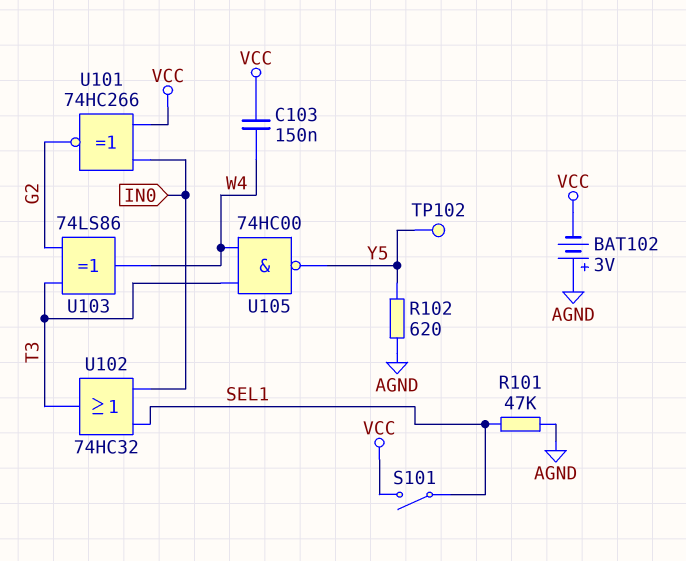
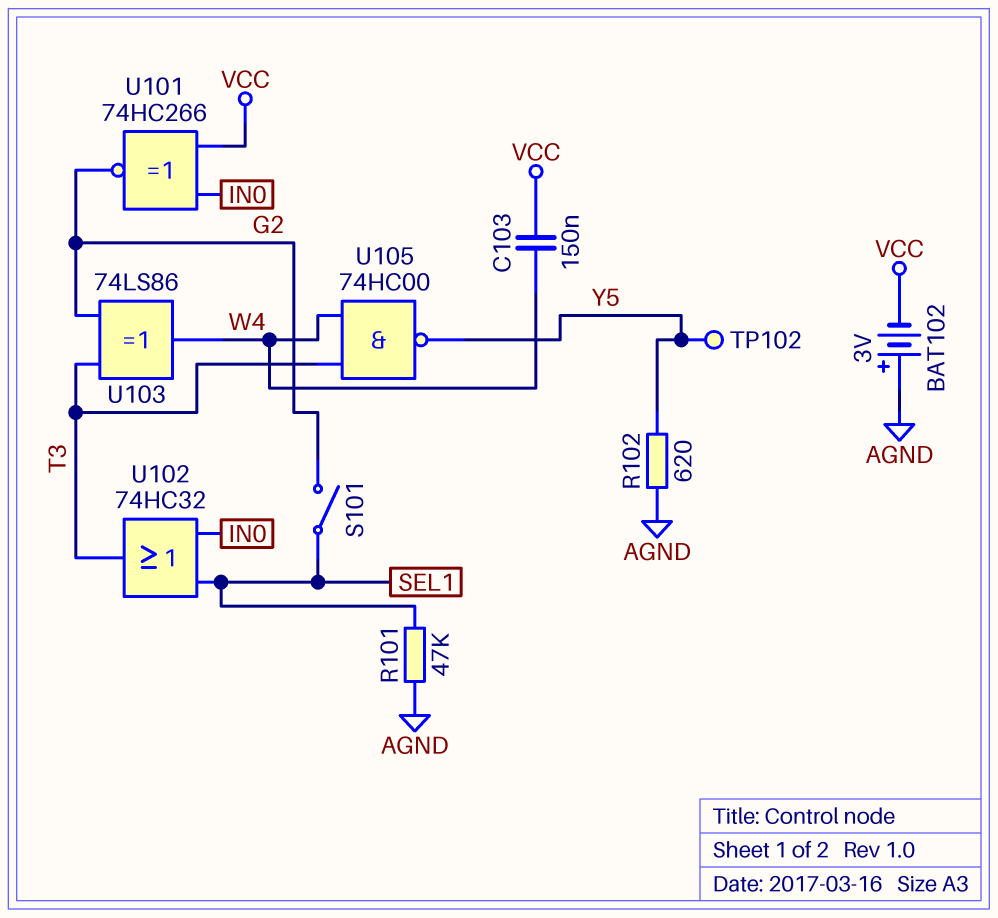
S101: switch (SEL1, VCC) -> switch (G2, SEL1)

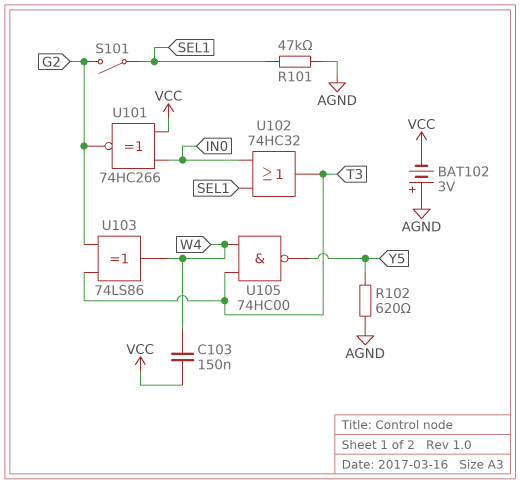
TP102: test point (Y5) -> none

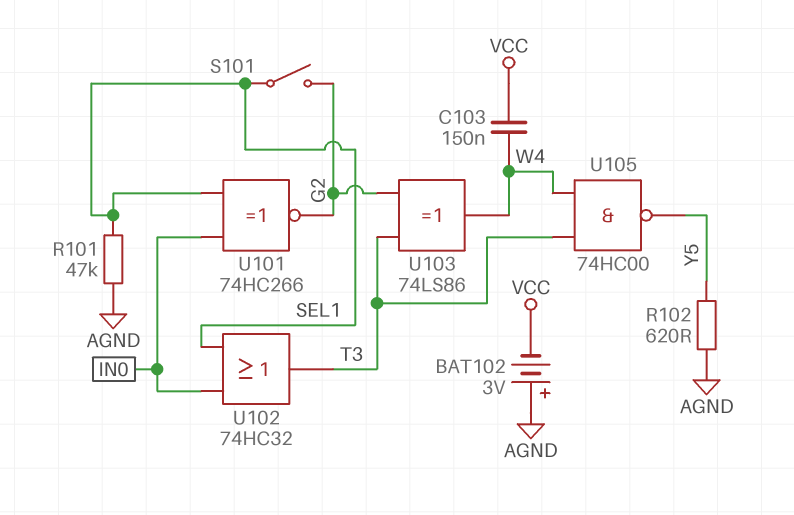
U101: XNOR 74HC266 (in IN0, in VCC, out G2) -> XNOR 74HC266 (in IN0, in SEL1, out G2)

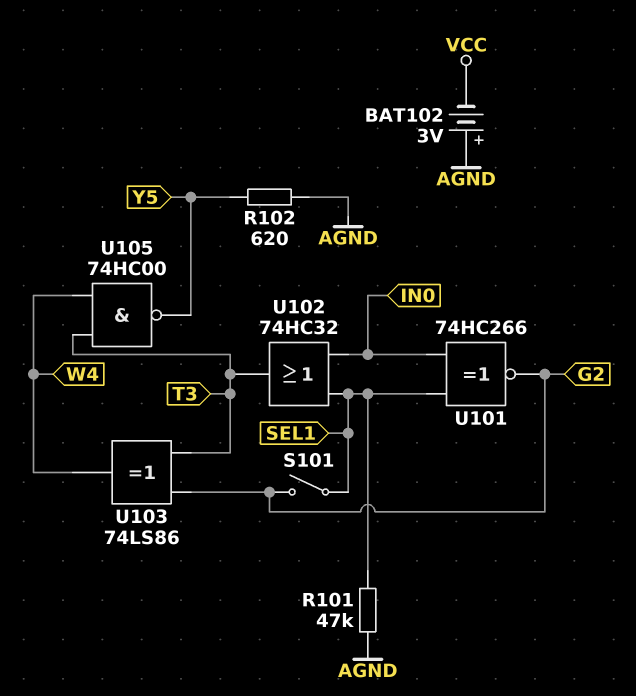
C103: 150nF (VCC, W4) -> none

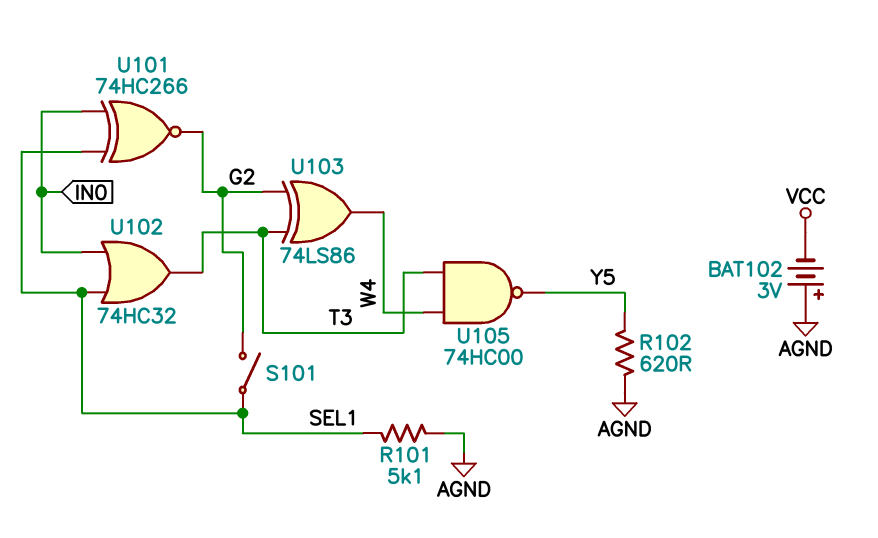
R101: 47k (AGND, SEL1) -> 5.1k (AGND, SEL1)

